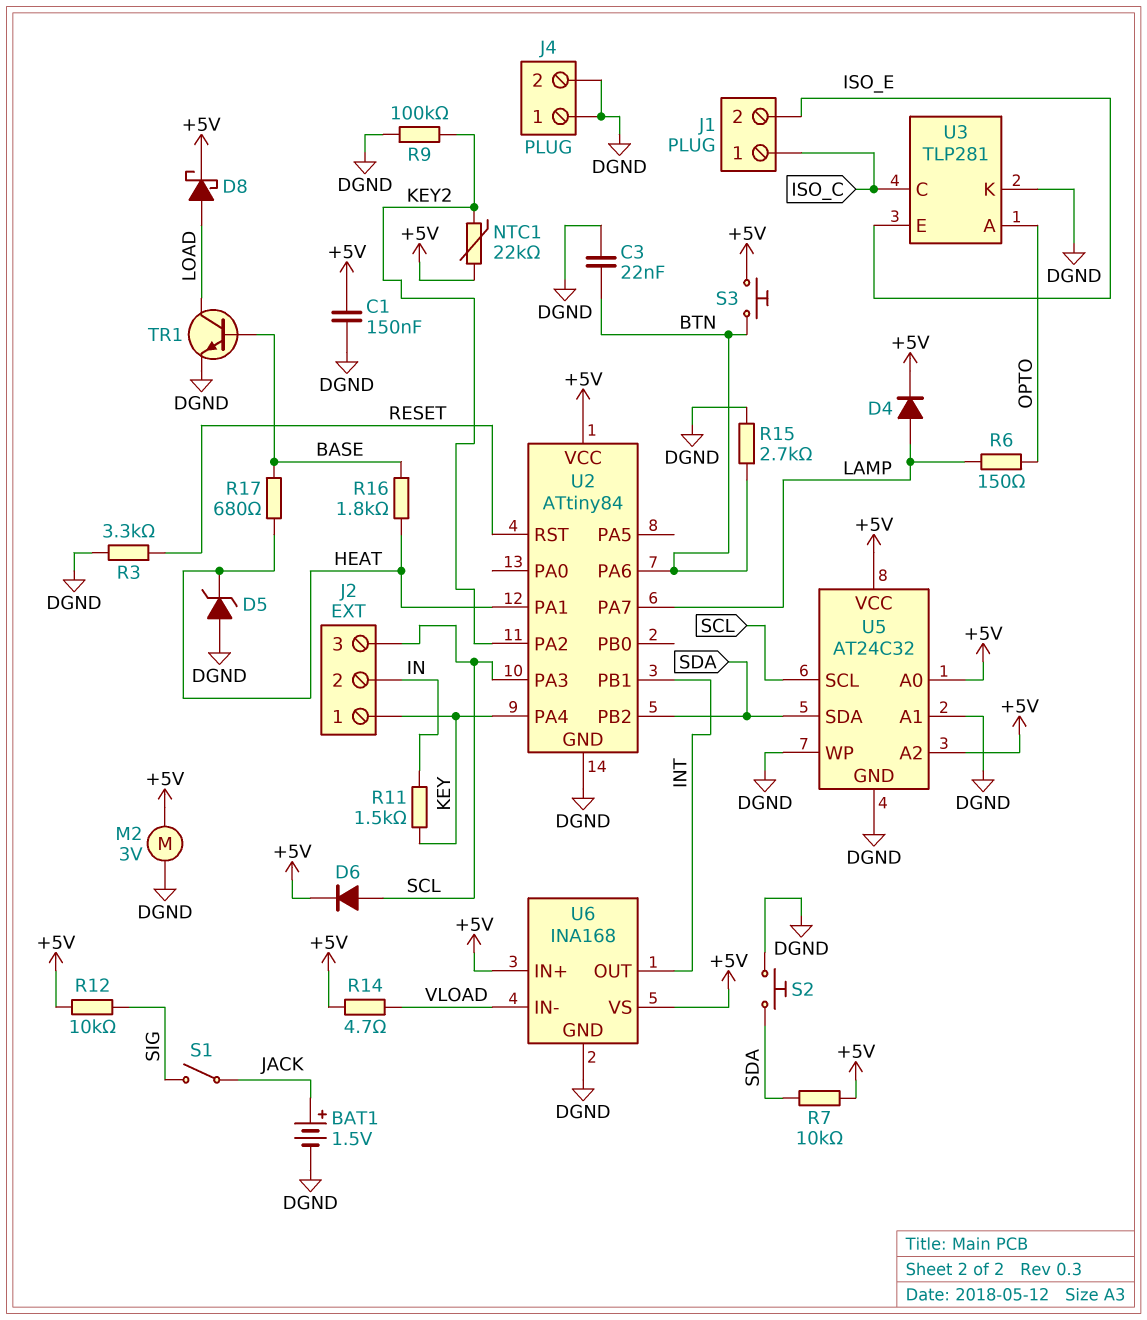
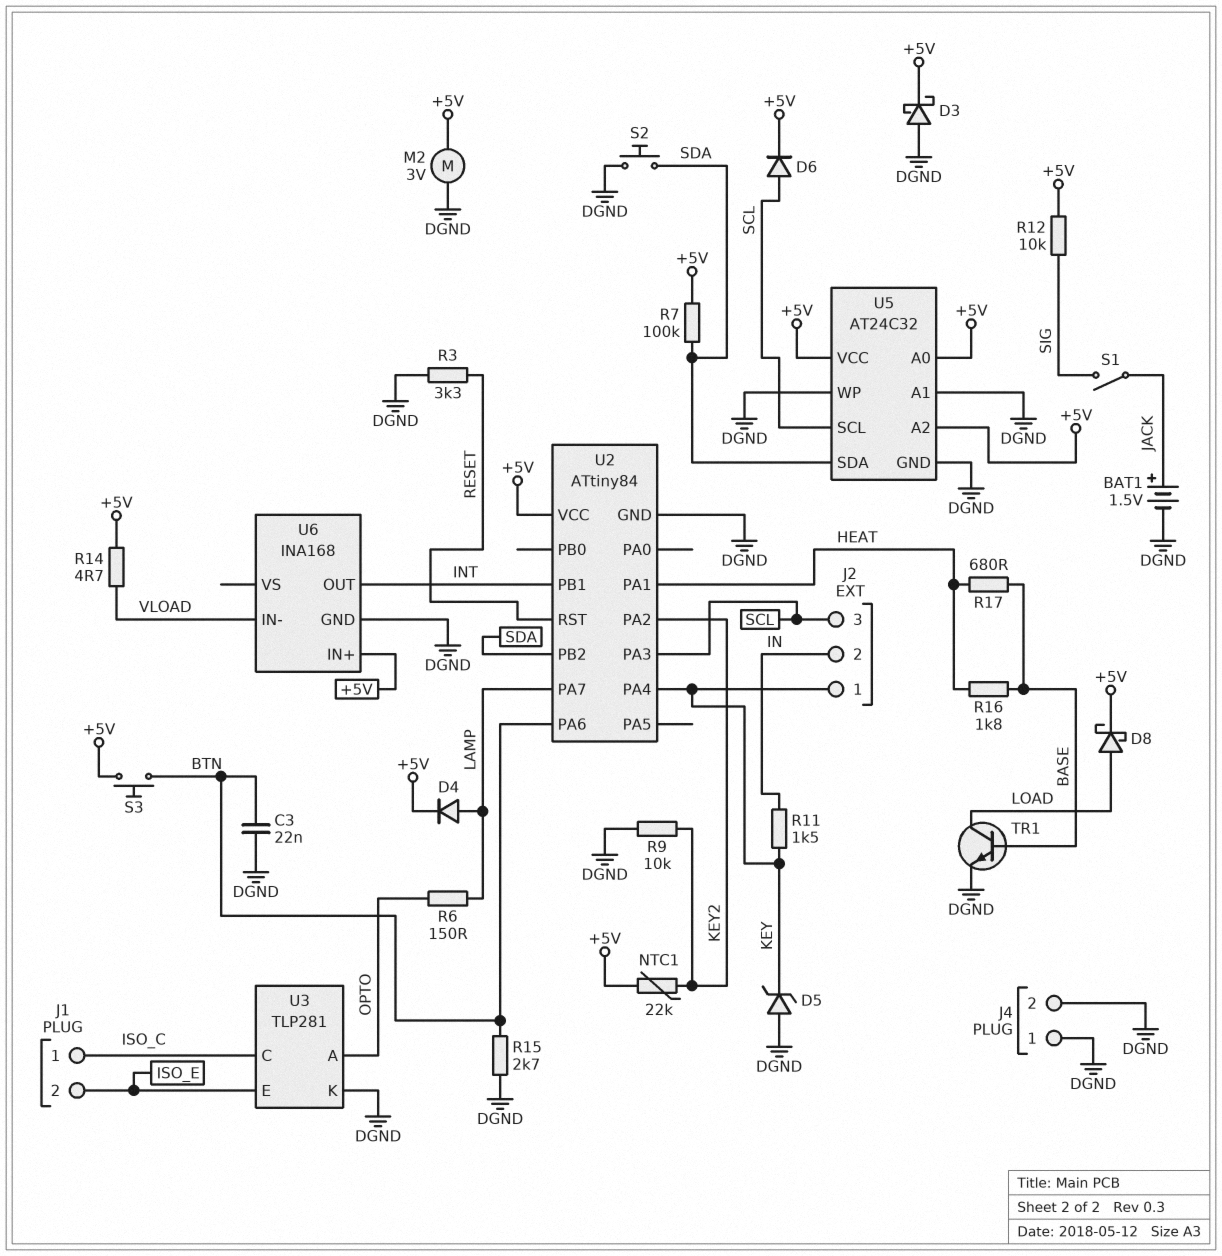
C1: 150nF (+5V, DGND) -> none
D3: none -> schottky (A DGND, K +5V)
D5: zener (A DGND, K HEAT) -> zener (A DGND, K KEY)
R7: 10k (+5V, SDA) -> 100k (+5V, SDA)
R9: 100k (DGND, KEY2) -> 10k (DGND, KEY2)
U6 pin VS: +5V -> none

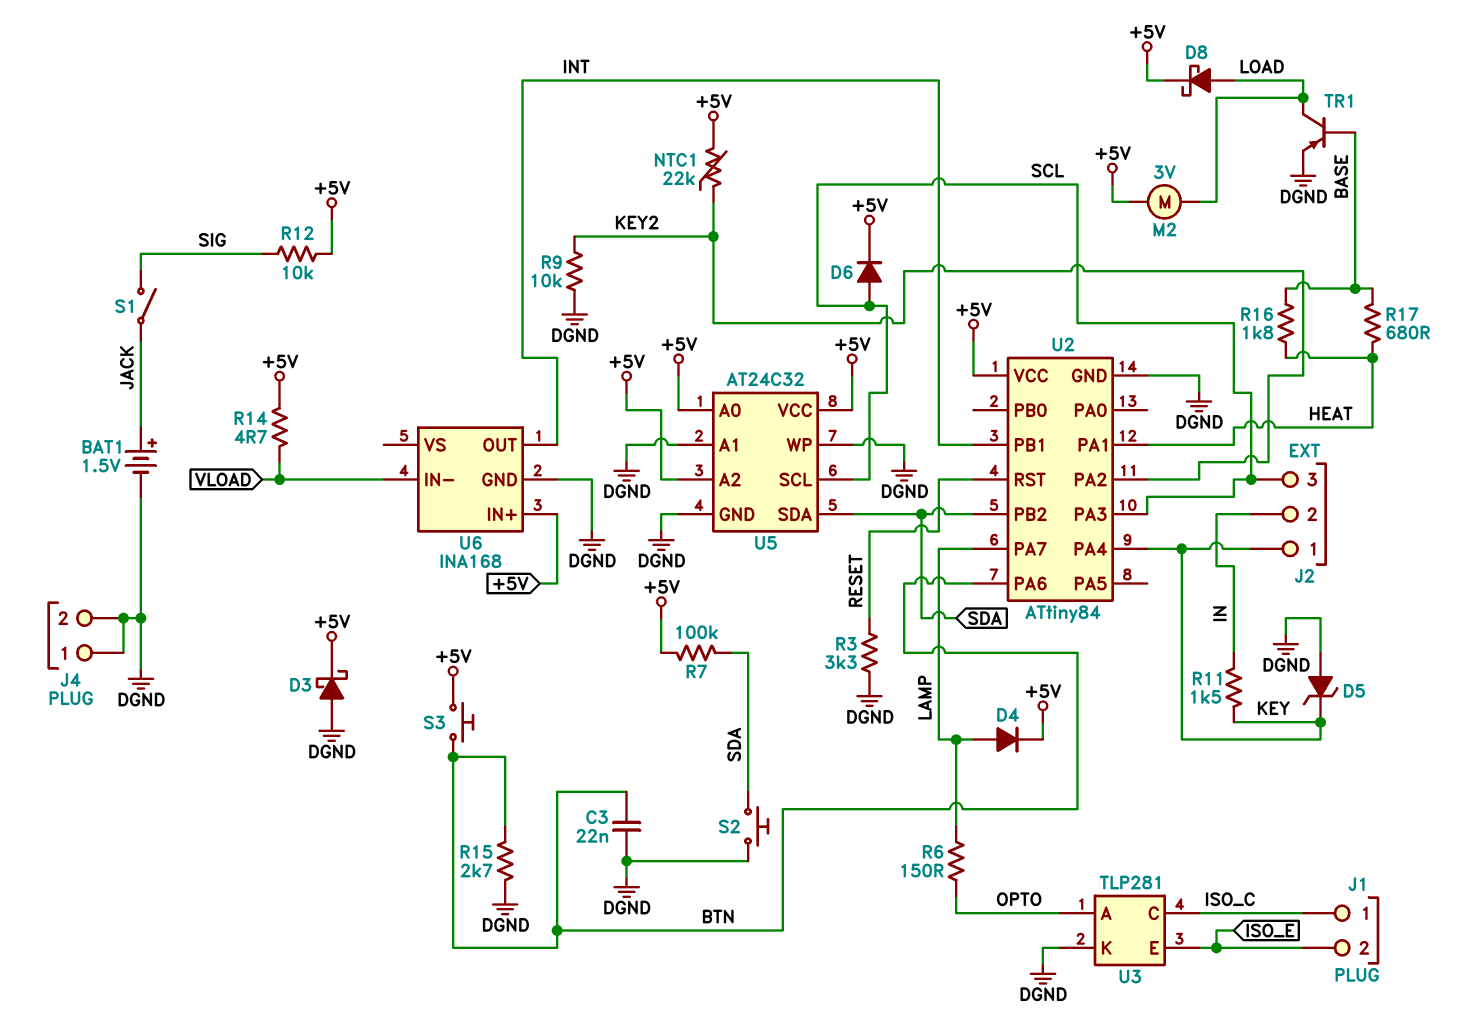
M2: motor 3V (+5V, DGND) -> motor 3V (+5V, LOAD)
TR1: NPN (B BASE, C LOAD, E DGND) -> PNP (B BASE, C LOAD, E DGND)

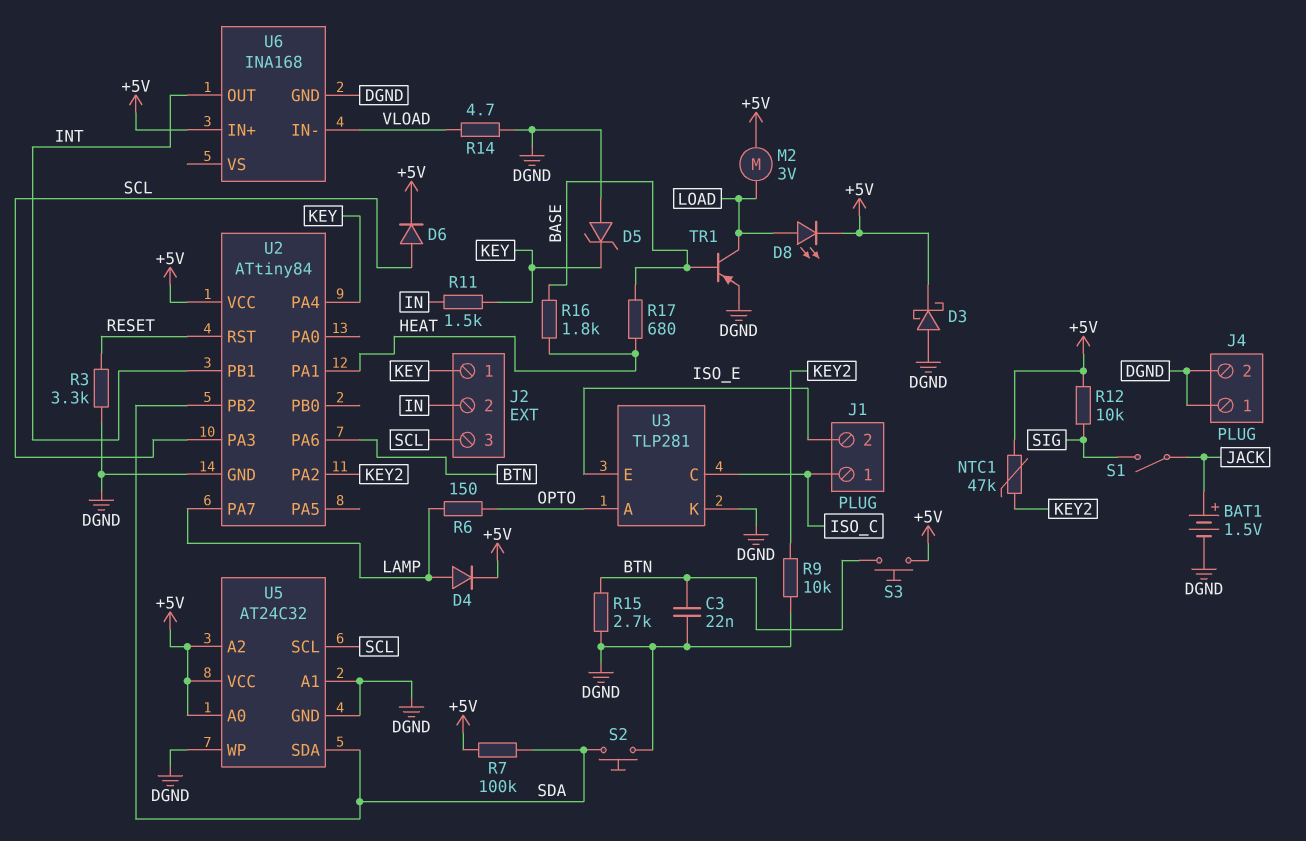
D8: schottky (A LOAD, K +5V) -> LED (A LOAD, K +5V)
NTC1: 22k (+5V, KEY2) -> 47k (+5V, KEY2)
R14: 4.7 (+5V, VLOAD) -> 4.7 (DGND, VLOAD)

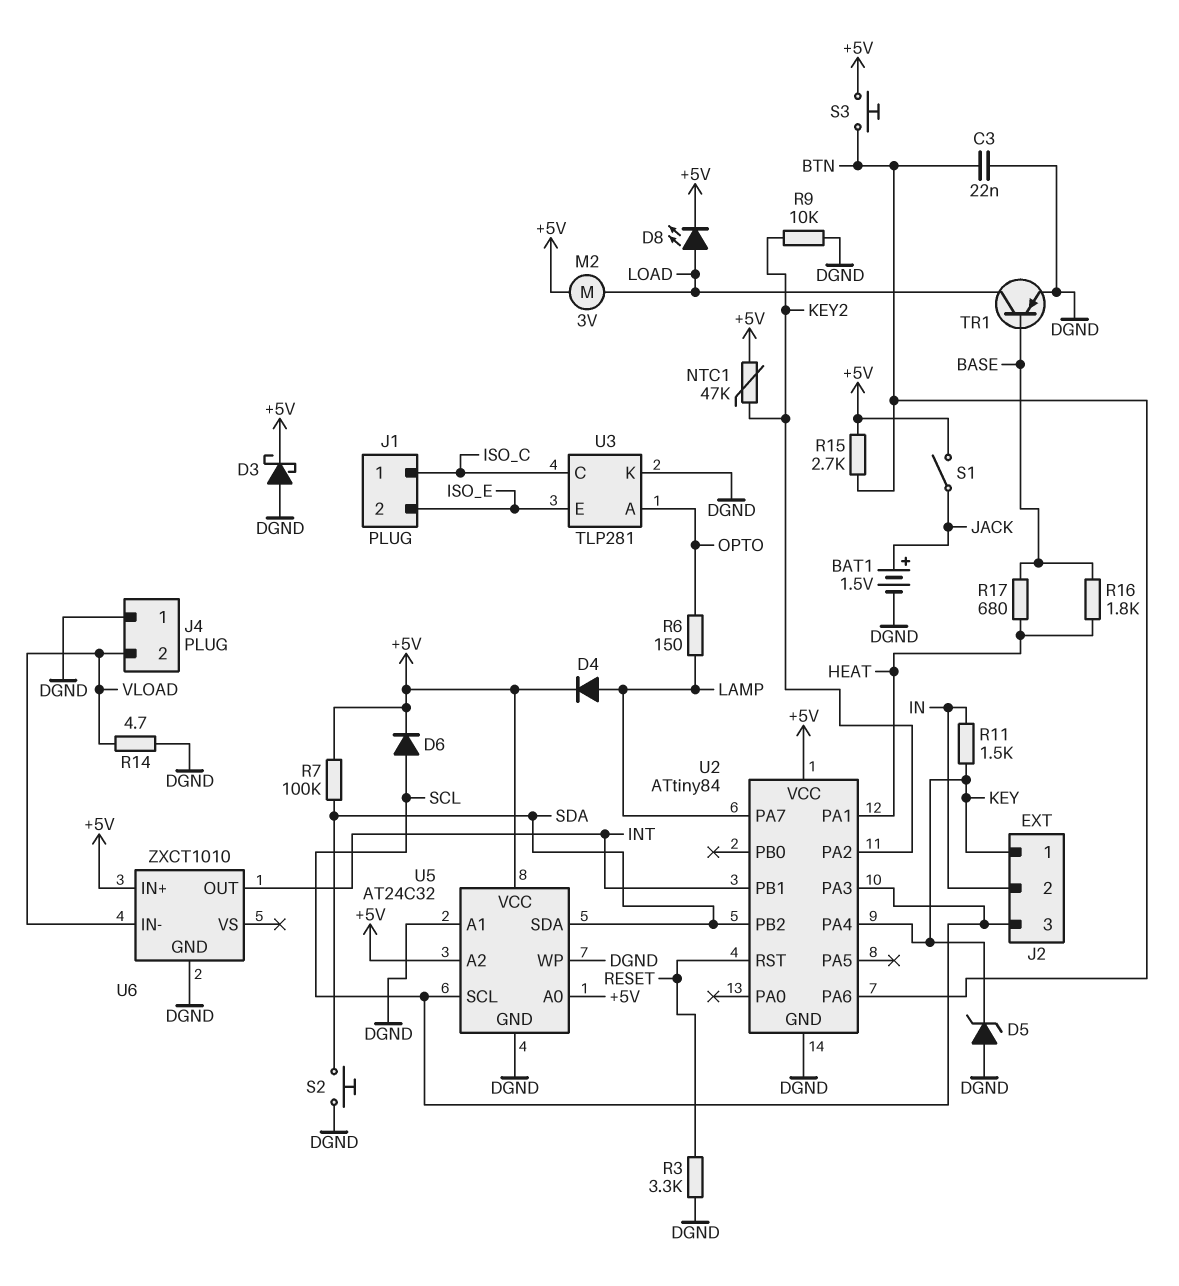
J4 pin 2: DGND -> VLOAD
R12: 10k (+5V, SIG) -> none
R15: 2.7k (BTN, DGND) -> 2.7k (+5V, BTN)
S1: switch (JACK, SIG) -> switch (+5V, JACK)
U6: INA168 -> ZXCT1010

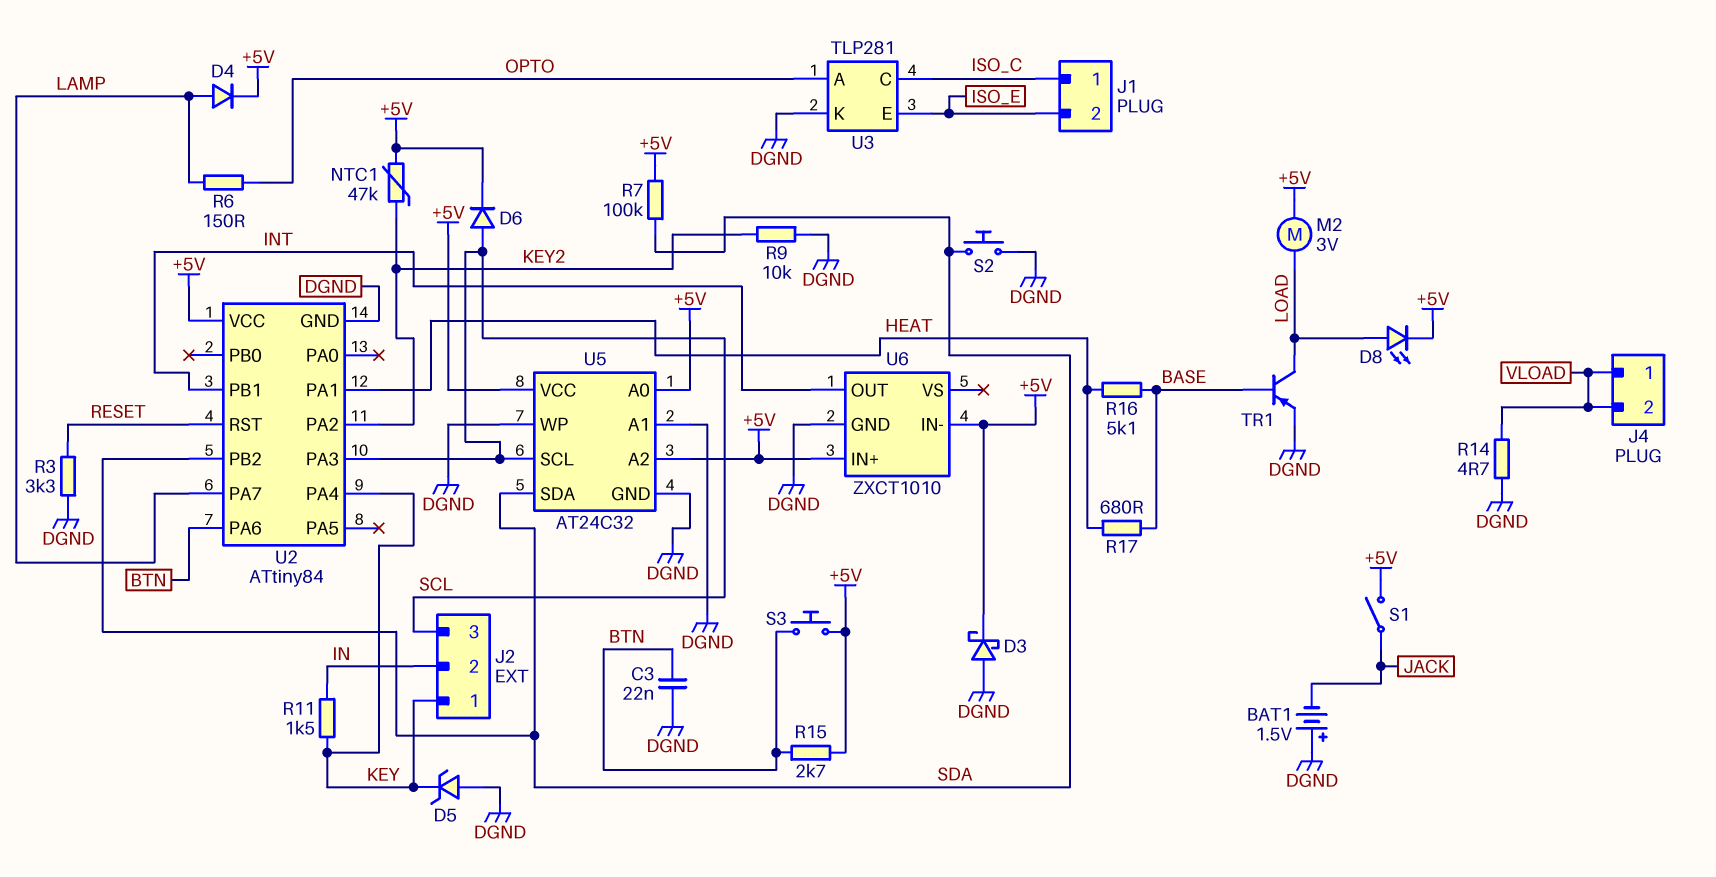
BAT1: 1.5V (plus JACK, minus DGND) -> 1.5V (plus DGND, minus JACK)
J4 pin 1: DGND -> VLOAD
R16: 1.8k (BASE, HEAT) -> 5.1k (BASE, HEAT)
U6 pin IN-: VLOAD -> +5V

